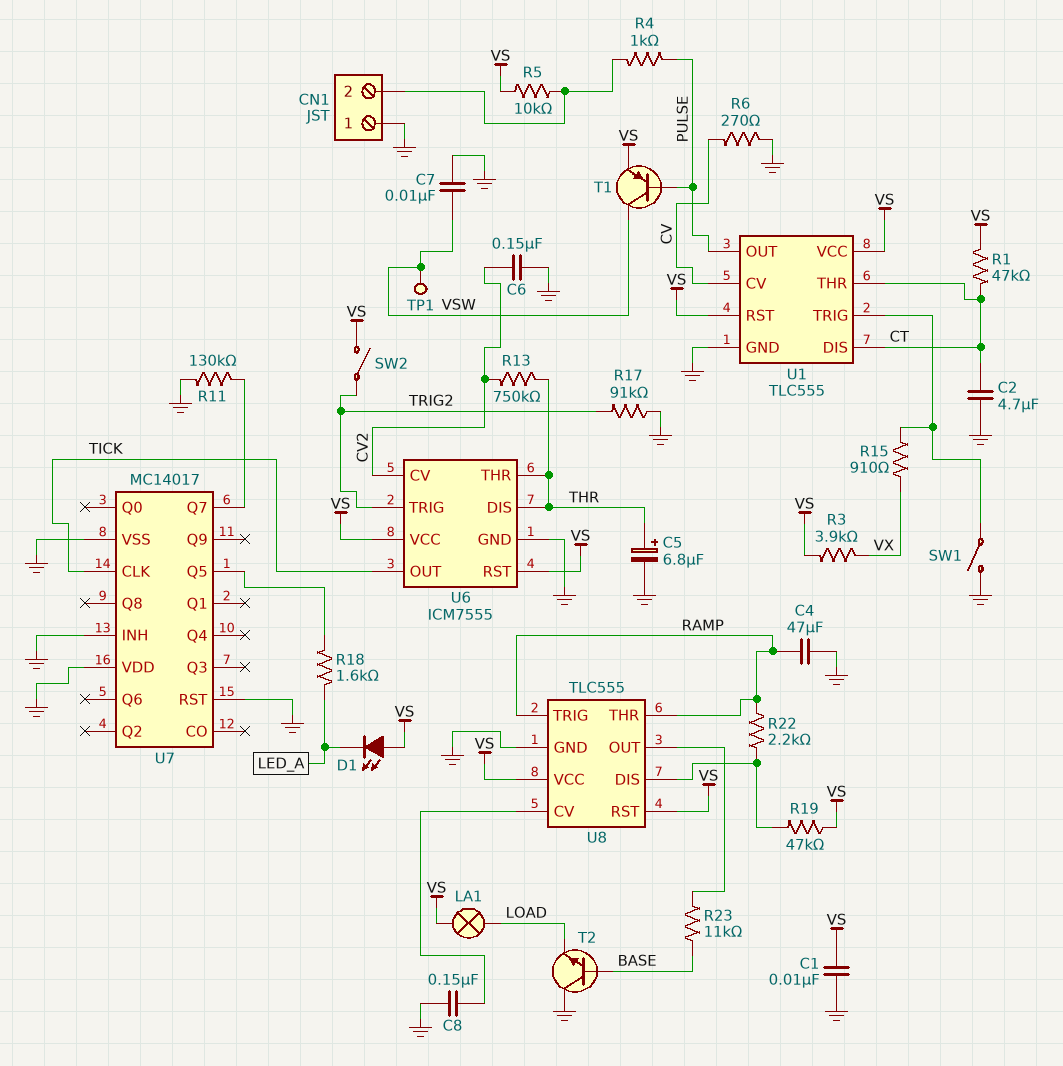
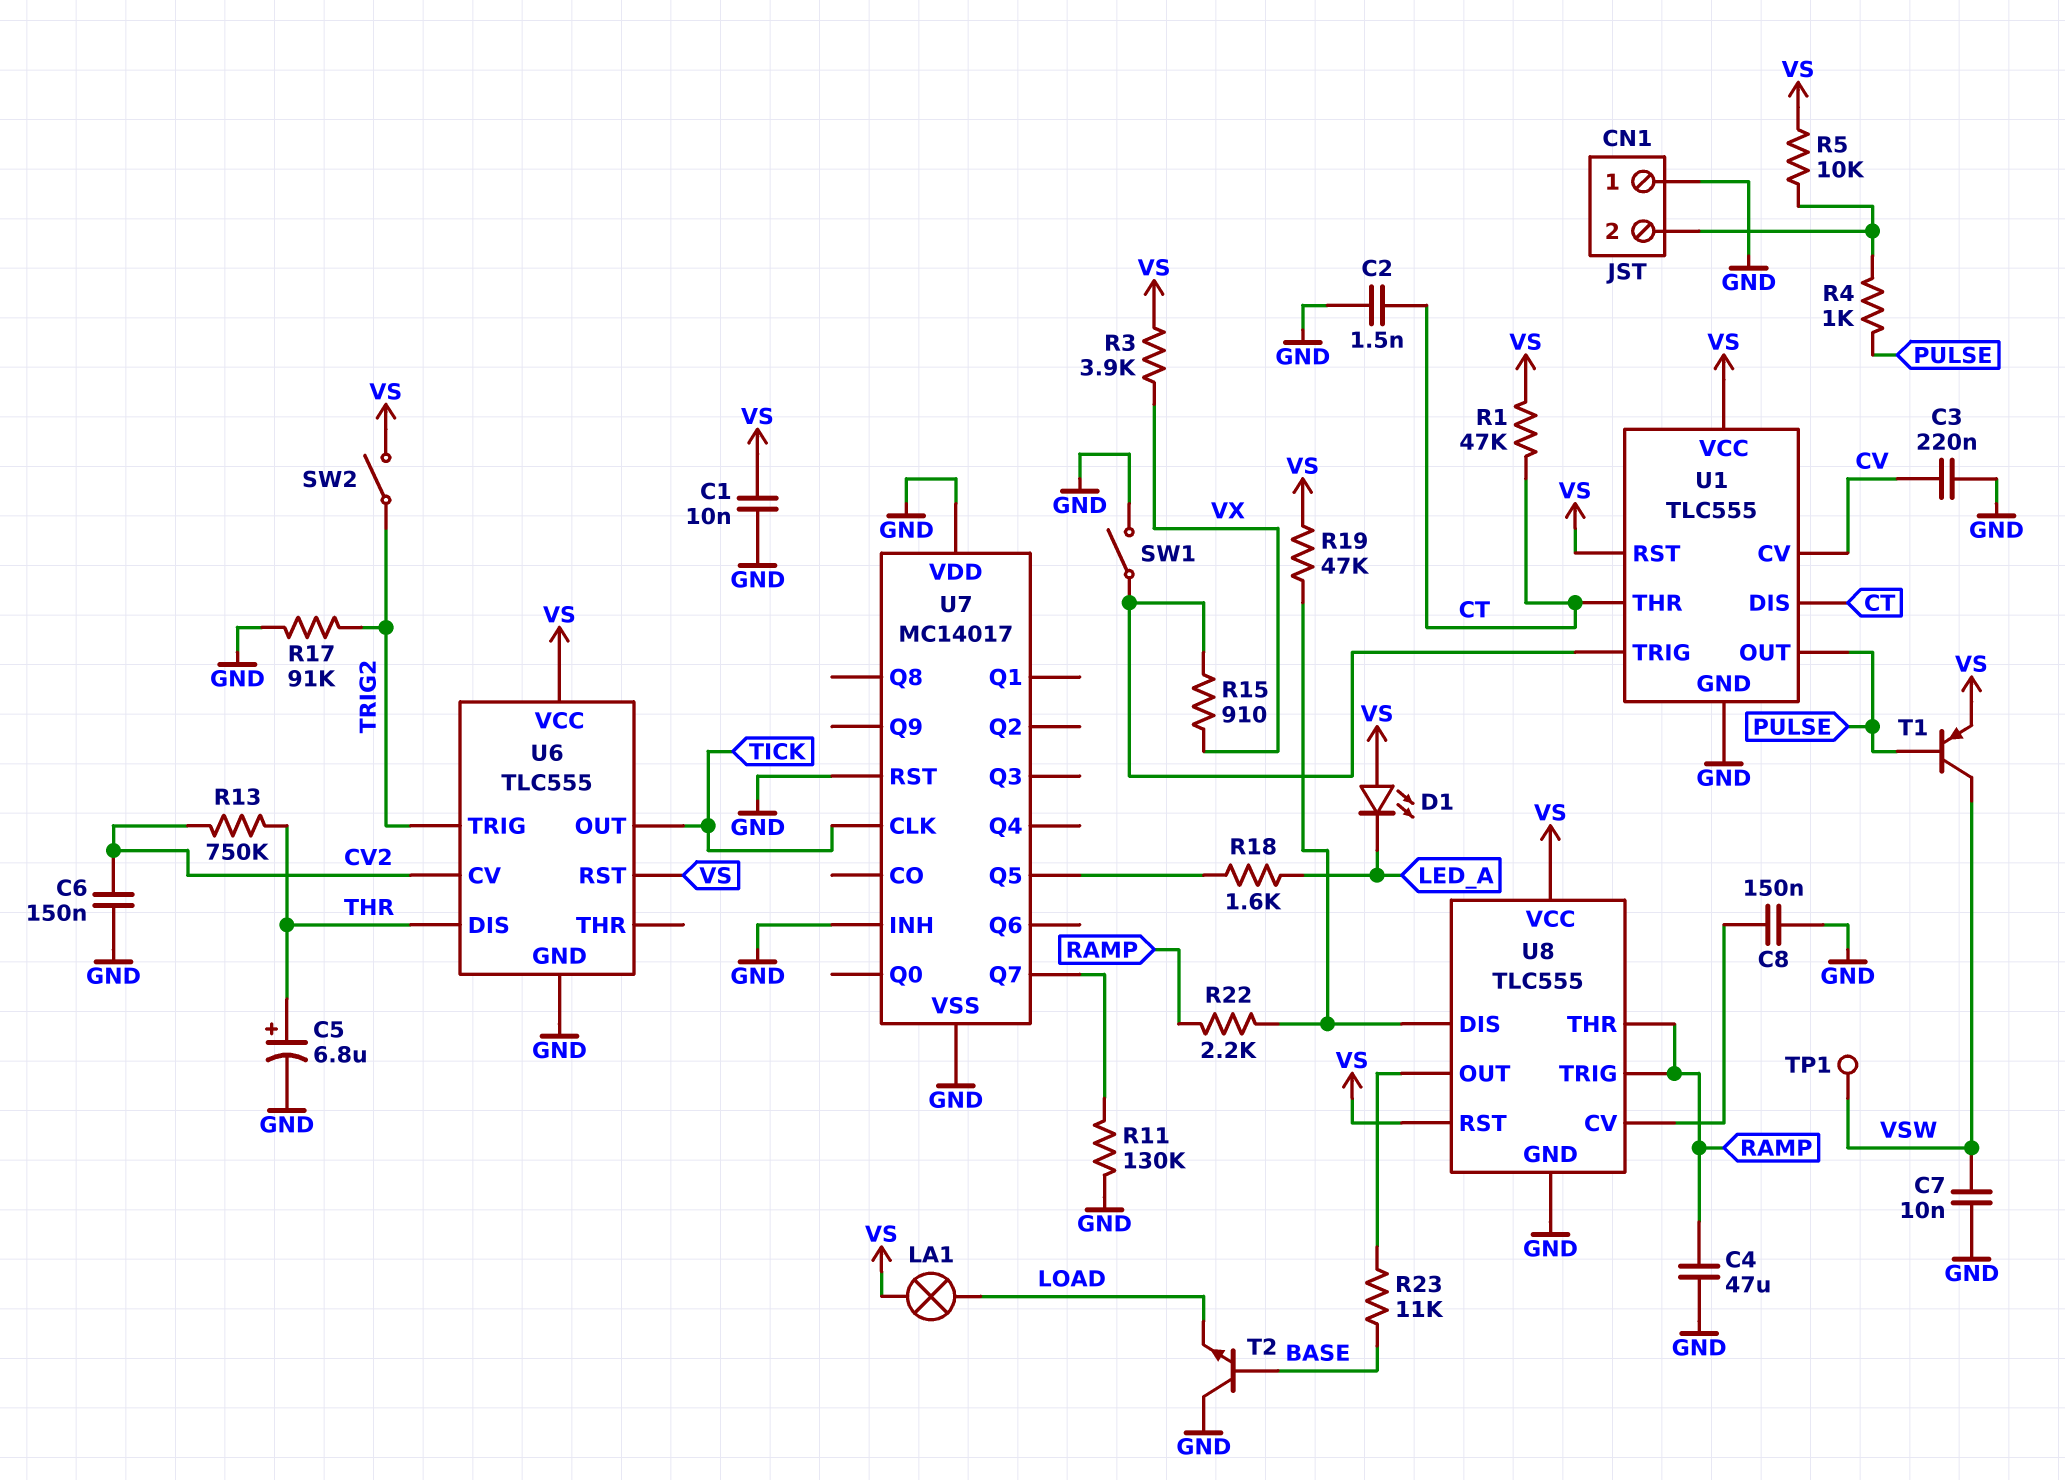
C2: 4.7uF (CT, GND) -> 1.5nF (CT, GND)
C3: none -> 220nF (CV, GND)
R6: 270 (CV, GND) -> none
U6: ICM7555 -> TLC555
U6 pin THR: THR -> none

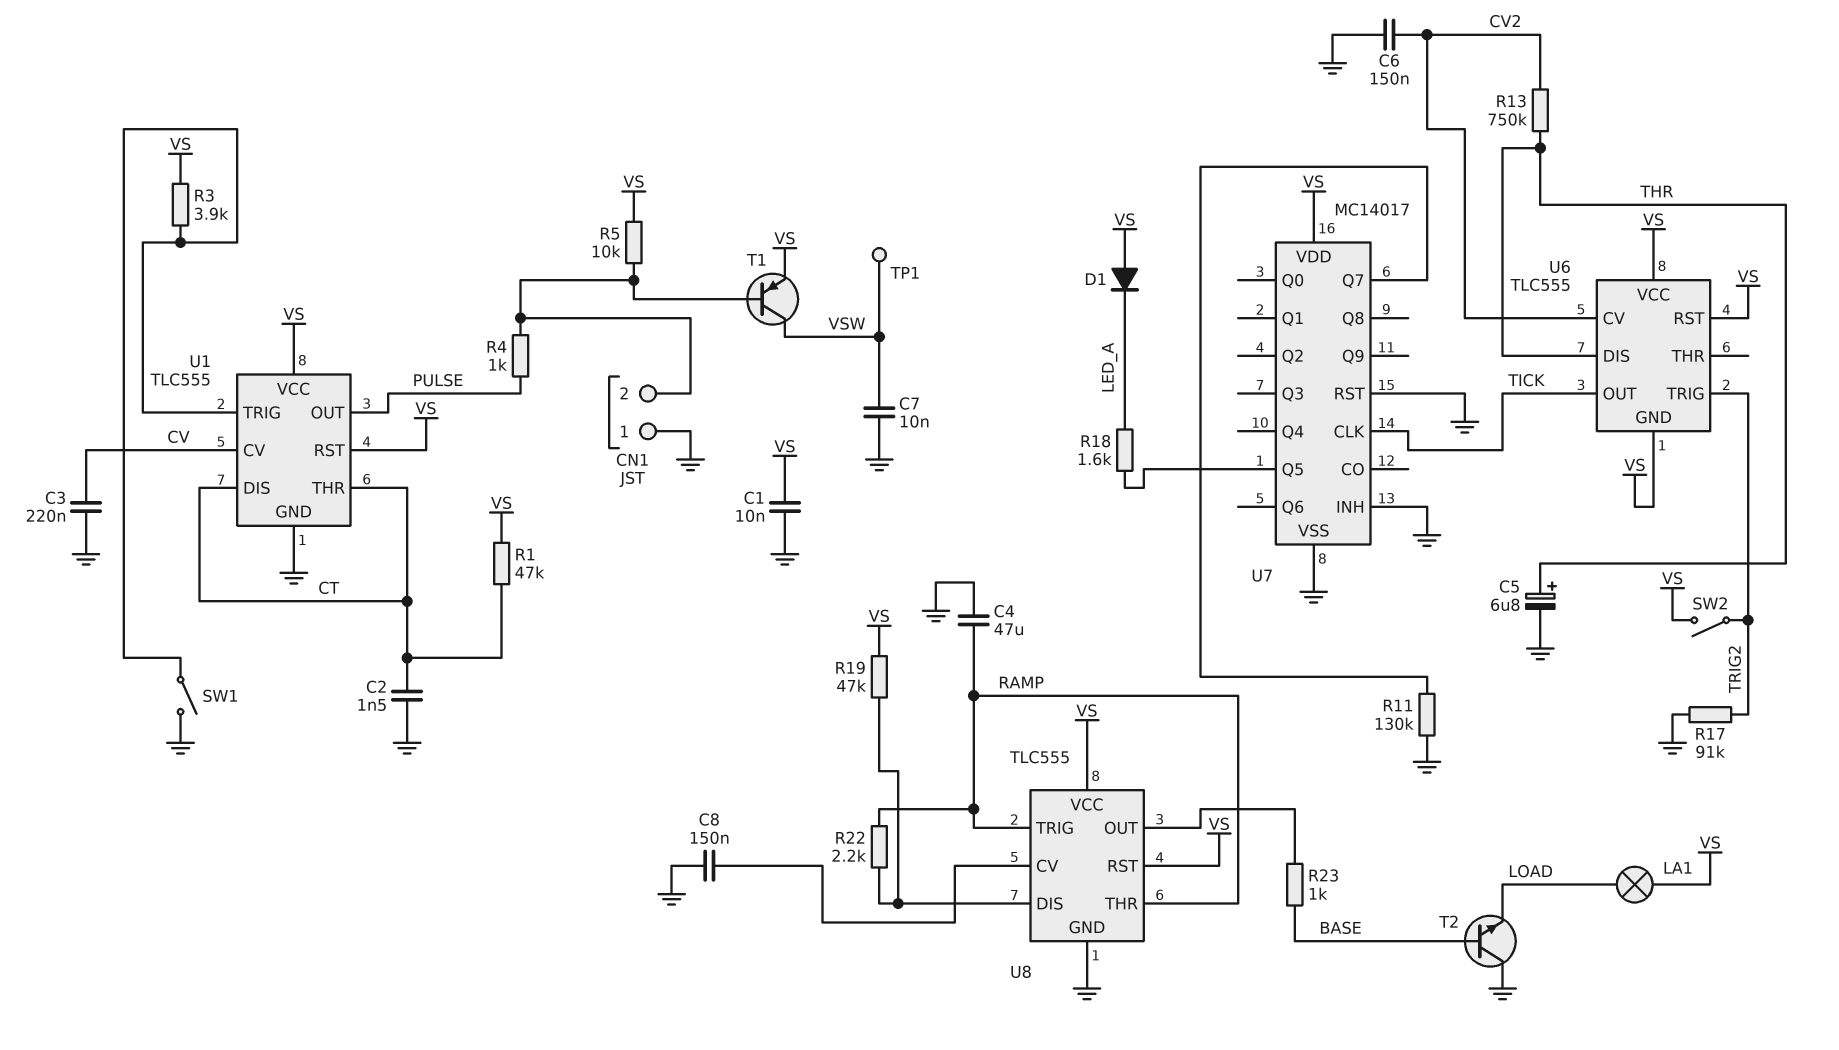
D1: LED (A VS, K LED_A) -> diode (A VS, K LED_A)
R3: 3.9k (VS, VX) -> 3.9k (U1/TRIG, VS)
R15: 910 (U1/TRIG, VX) -> none
R23: 11k (BASE, U8/OUT) -> 1k (BASE, U8/OUT)
T1: PNP (B PULSE, C VSW, E VS) -> PNP (B CN1/2, C VSW, E VS)
U6 pin GND: GND -> VS
U7 pin VDD: GND -> VS

